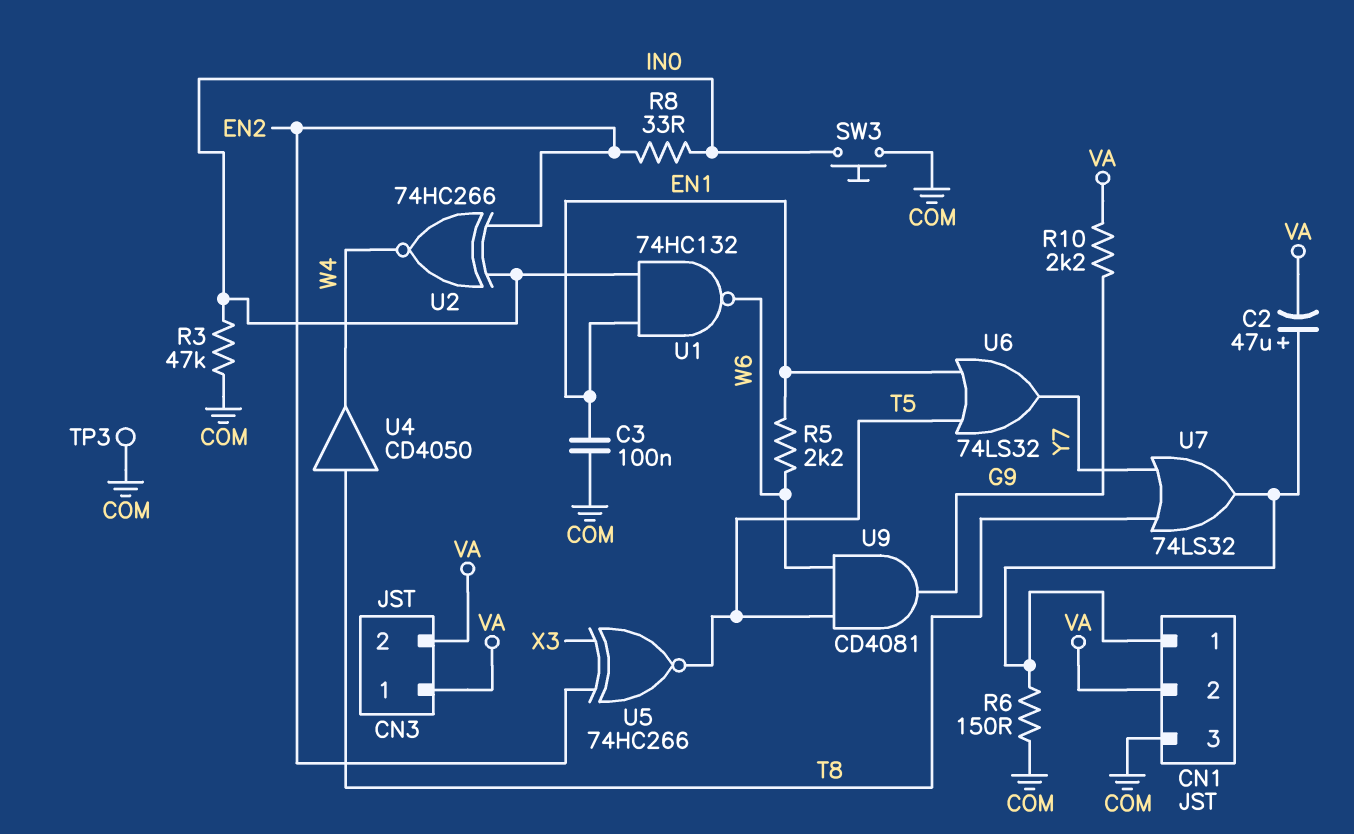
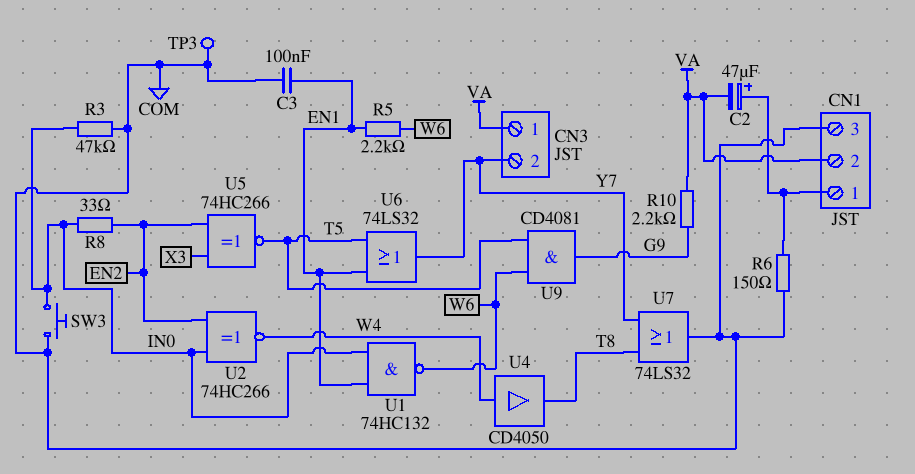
CN3 pin 2: VA -> Y7
U4: buffer CD4050 (in T8, out W4) -> buffer CD4050 (in W4, out T8)
U7: OR 74LS32 (in T8, in Y7, out CN1/1) -> OR 74LS32 (in T8, in Y7, out COM)

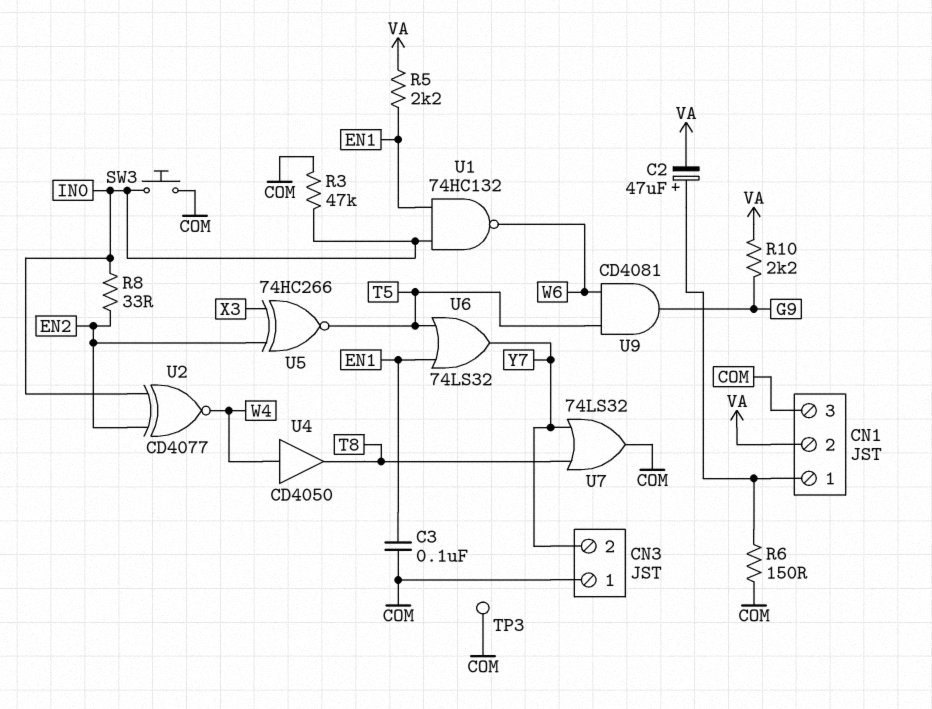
CN3 pin 1: VA -> COM
R5: 2.2k (EN1, W6) -> 2.2k (EN1, VA)
U2: XNOR 74HC266 (in EN2, in IN0, out W4) -> XNOR CD4077 (in EN2, in IN0, out W4)

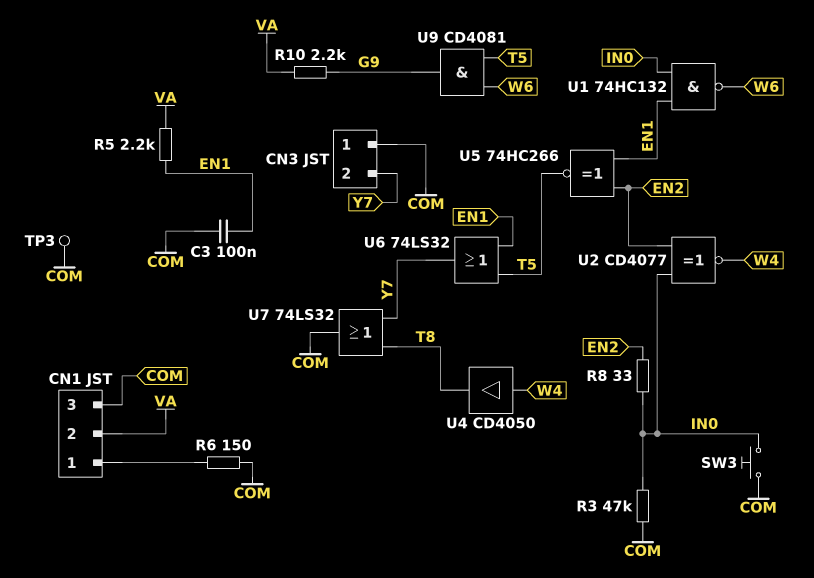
C2: 47uF (plus CN1/1, minus VA) -> none
U5: XNOR 74HC266 (in EN2, in X3, out T5) -> XNOR 74HC266 (in EN1, in EN2, out T5)

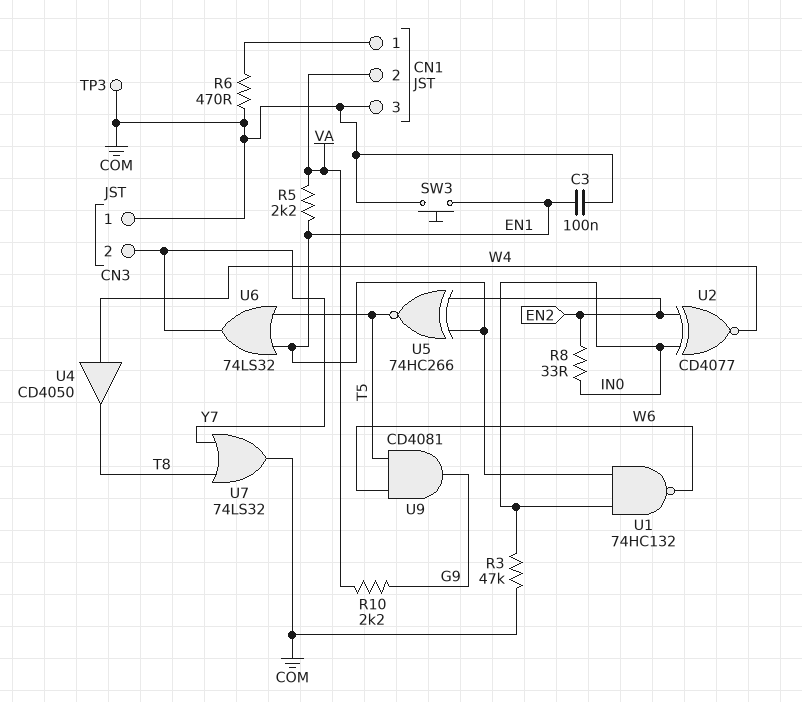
R6: 150 (CN1/1, COM) -> 470 (CN1/1, COM)
SW3: button (COM, IN0) -> button (COM, EN1)

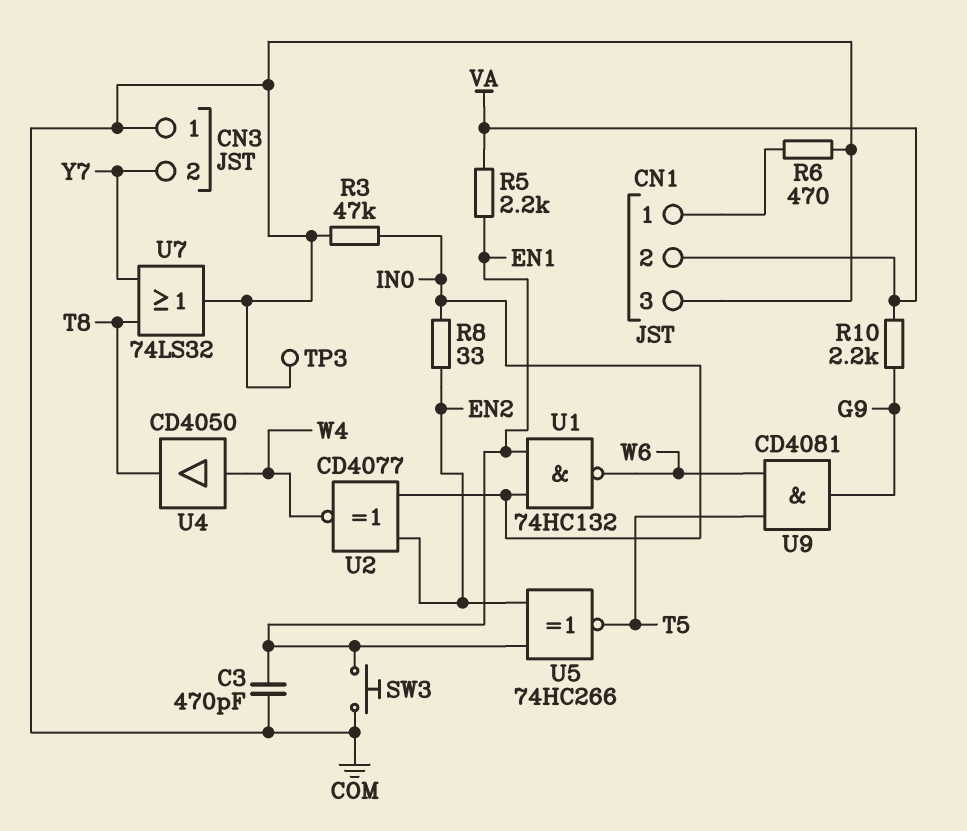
C3: 100nF (COM, EN1) -> 470pF (COM, EN1)
U6: OR 74LS32 (in EN1, in T5, out Y7) -> none

